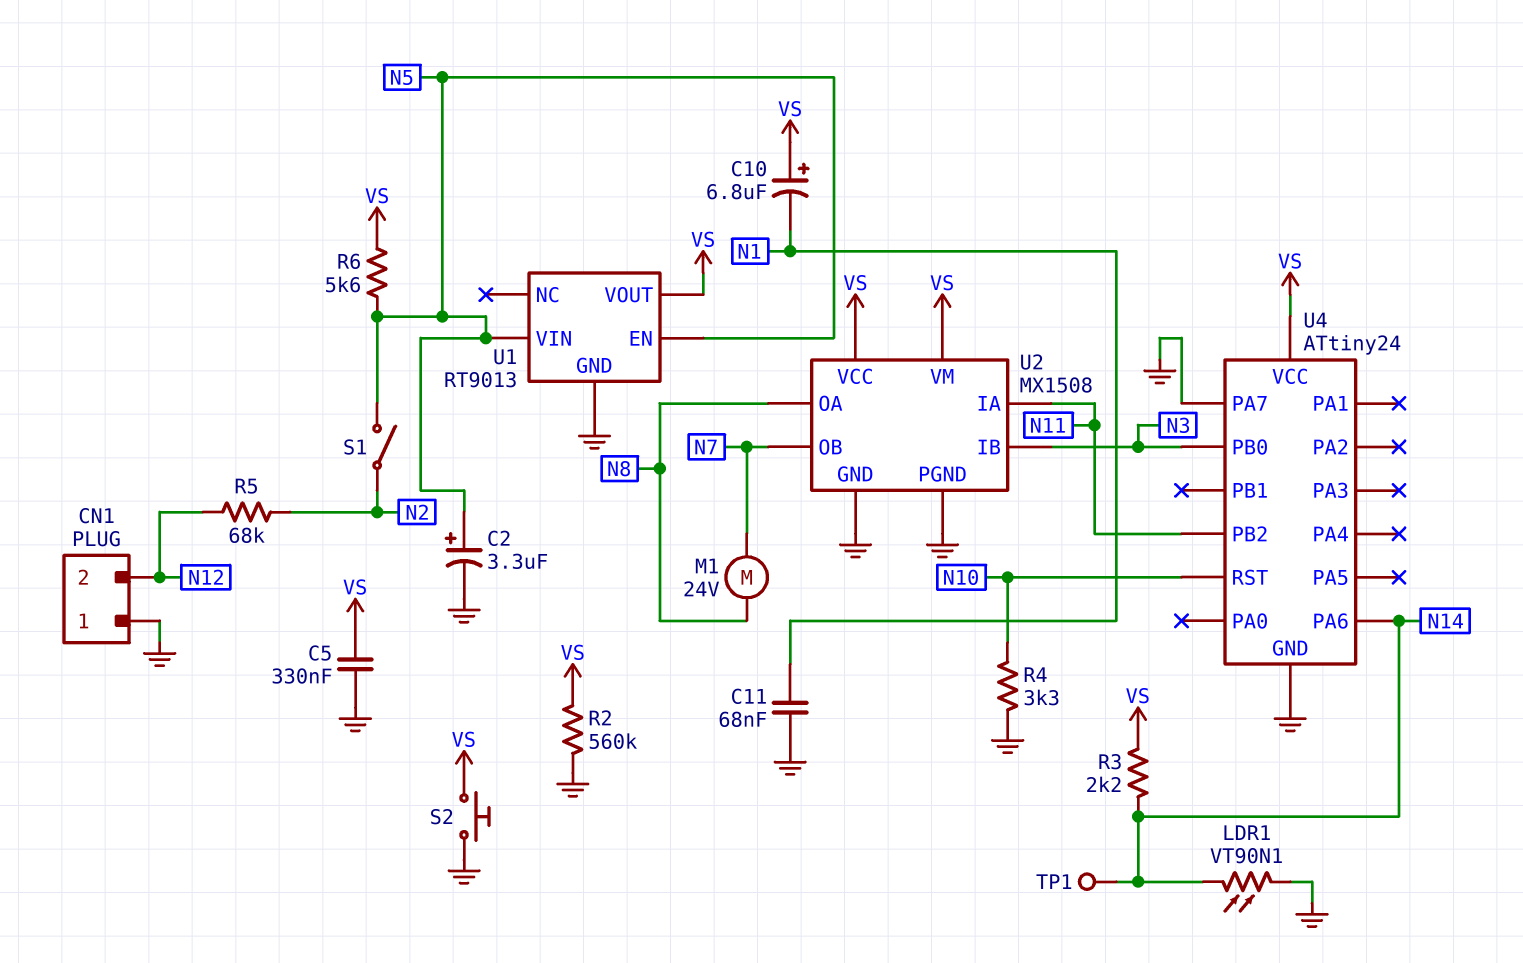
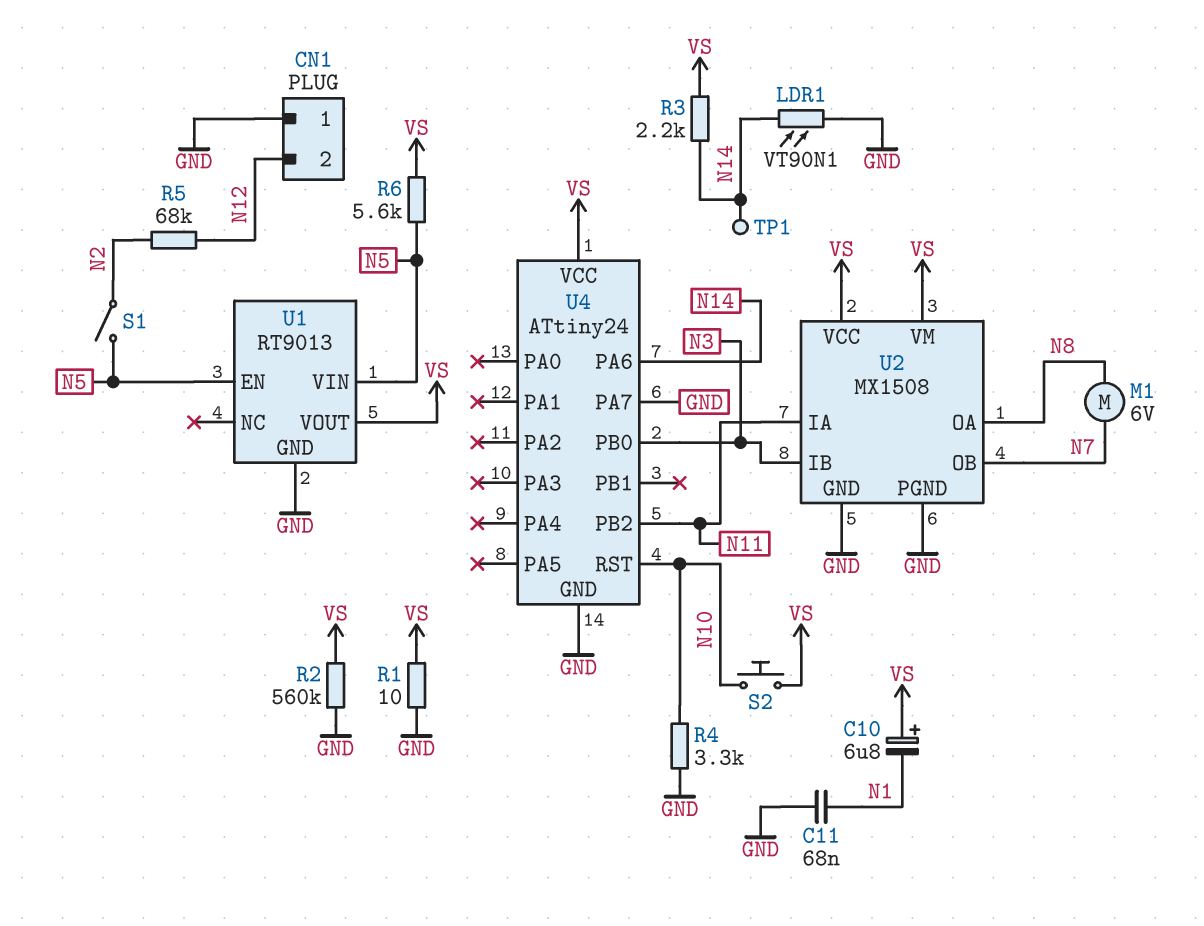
C2: 3.3uF (plus N5, minus GND) -> none
C5: 330nF (GND, VS) -> none
M1: motor 24V (N7, N8) -> motor 6V (N7, N8)
R1: none -> 10 (GND, VS)
S2: button (GND, VS) -> button (N10, VS)

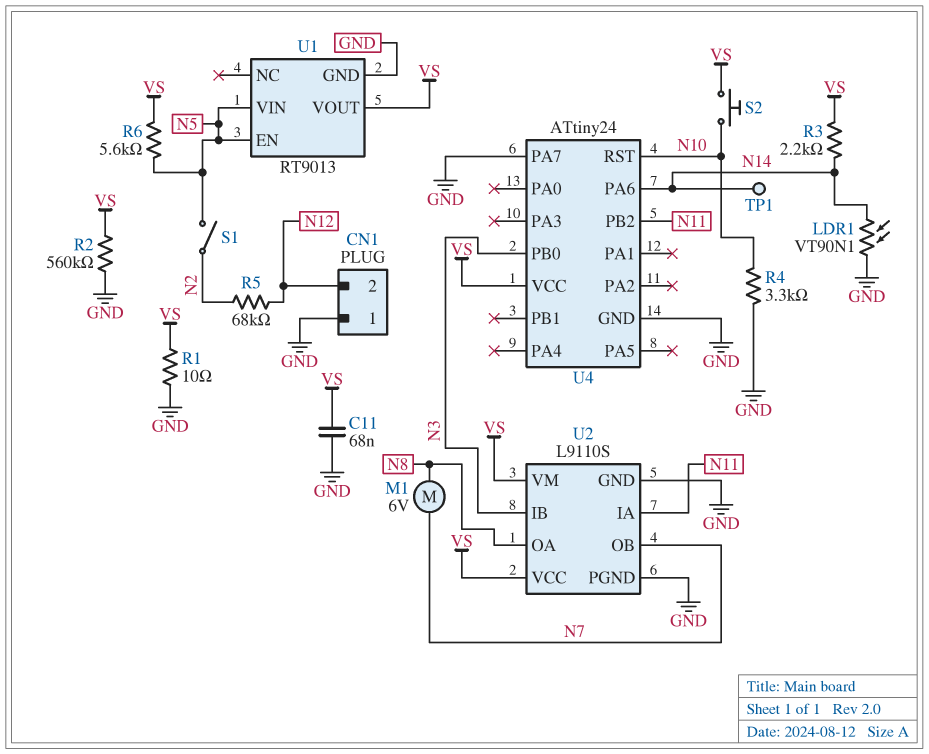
C10: 6.8uF (plus VS, minus N1) -> none
C11: 68nF (GND, N1) -> 68nF (GND, VS)
U2: MX1508 -> L9110S

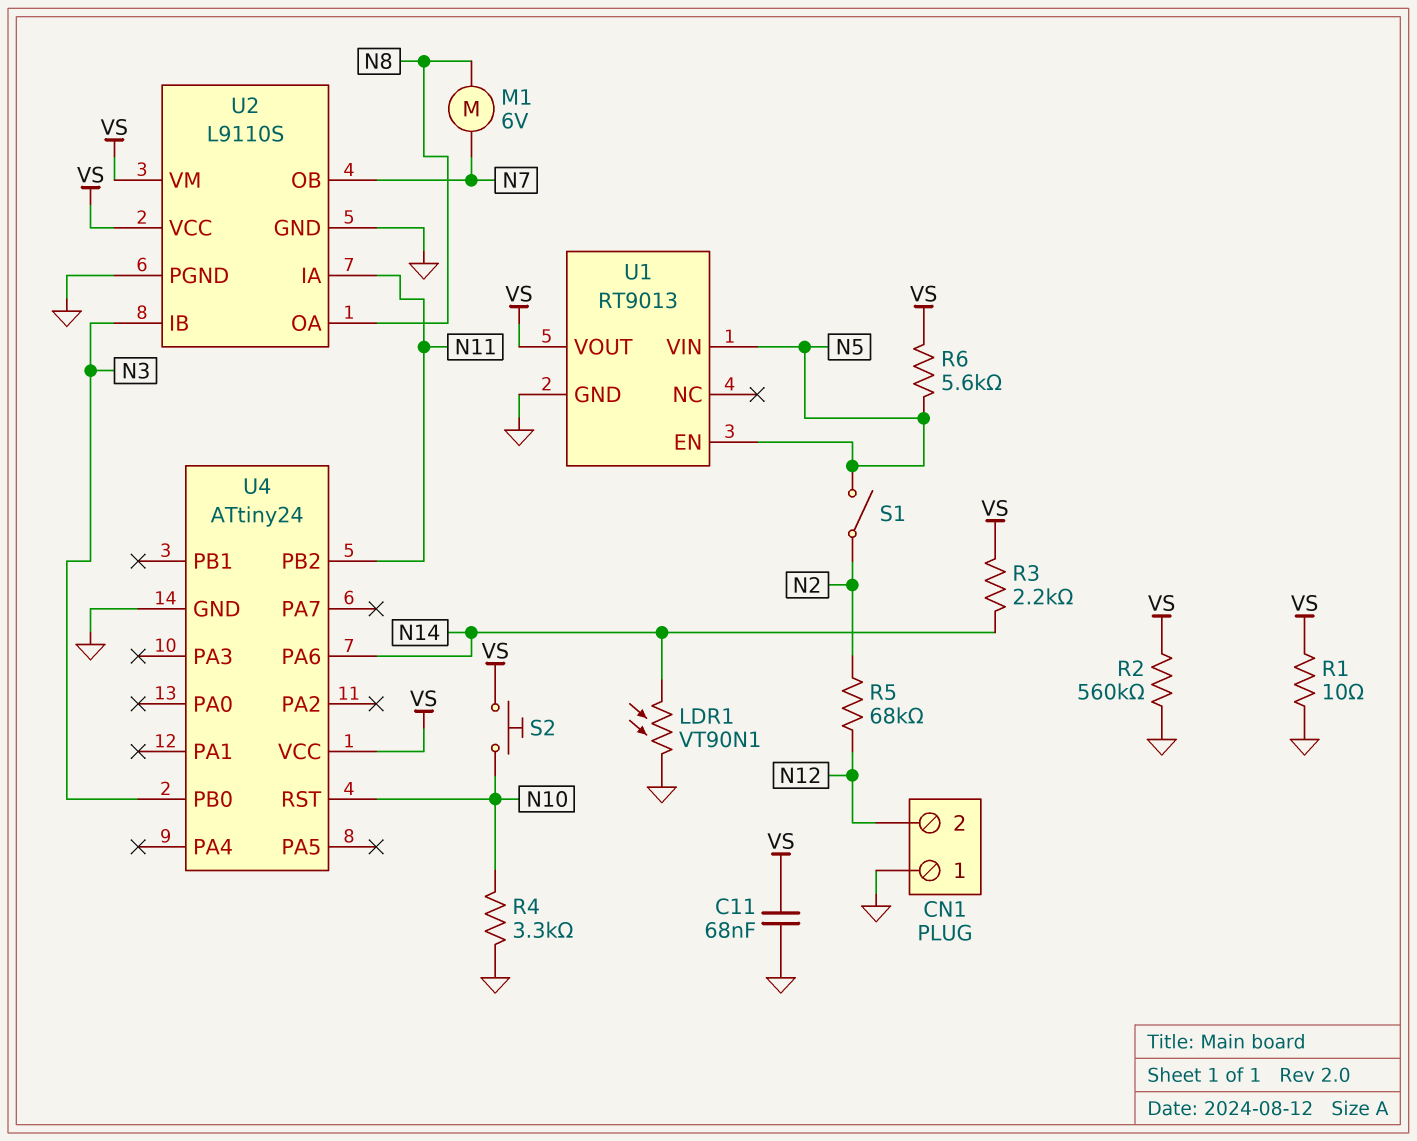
TP1: test point (N14) -> none
U4 pin PA7: GND -> none

